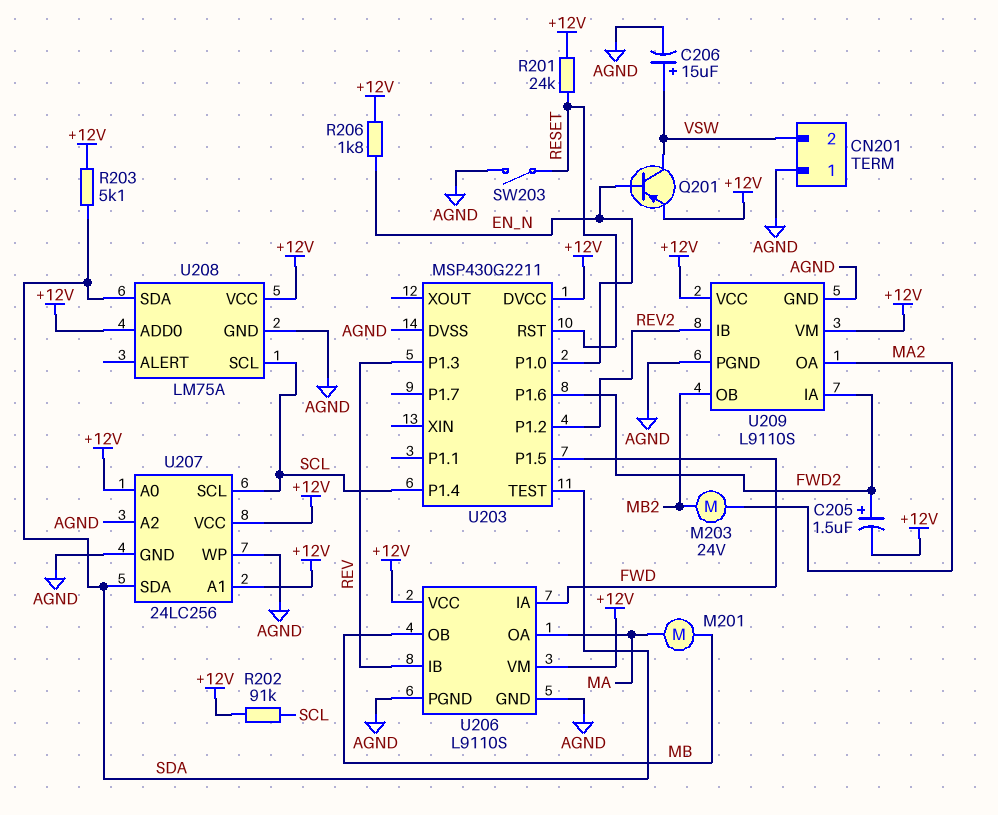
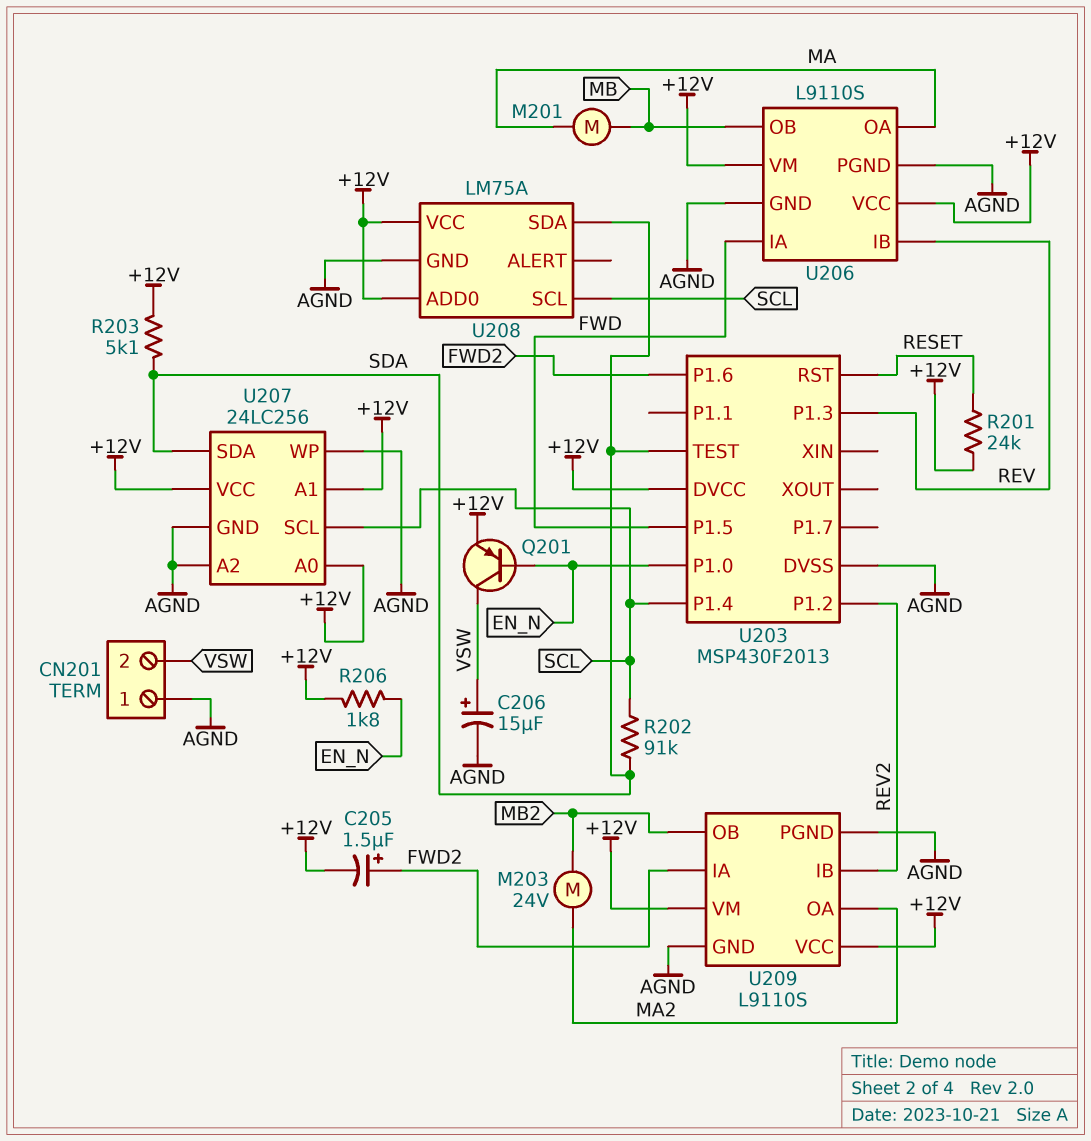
R202: 91k (+12V, SCL) -> 91k (SCL, SDA)
SW203: switch (AGND, RESET) -> none
U203: MSP430G2211 -> MSP430F2013

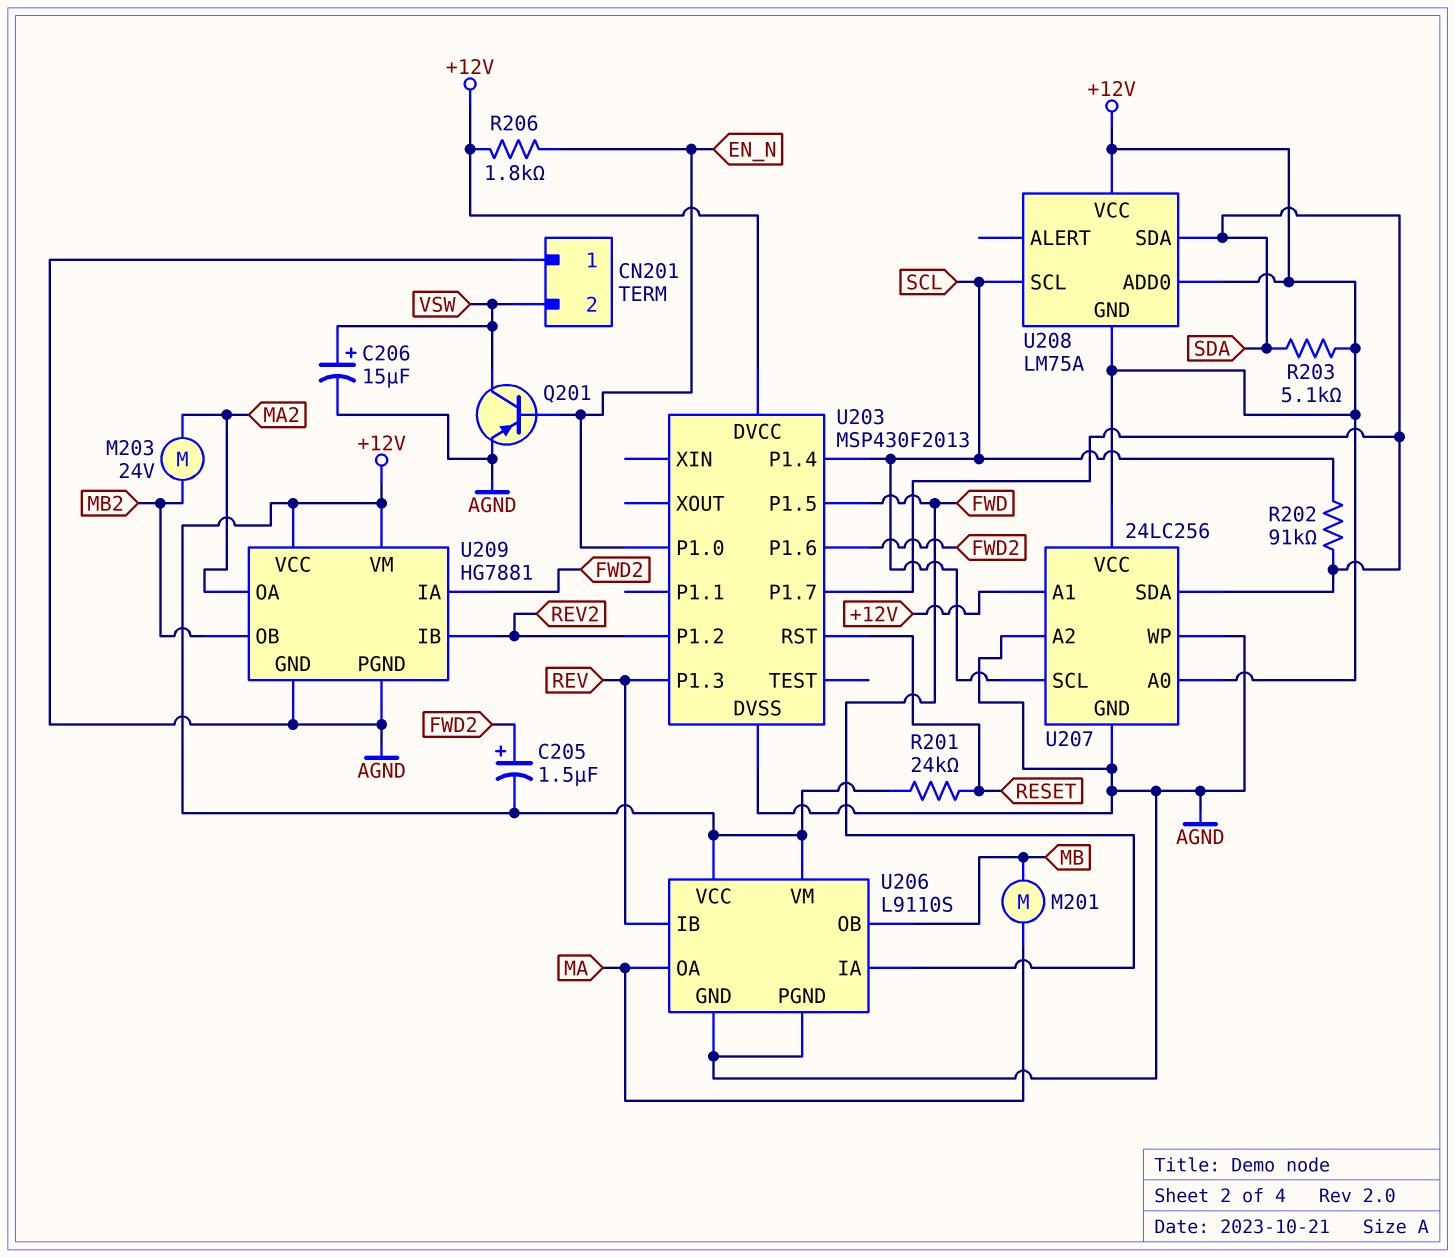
Q201: PNP (B EN_N, C VSW, E +12V) -> PNP (B EN_N, C VSW, E AGND)
U203 pin P1.7: none -> SDA
U203 pin TEST: SDA -> none
U208 pin GND: AGND -> +12V
U209: L9110S -> HG7881

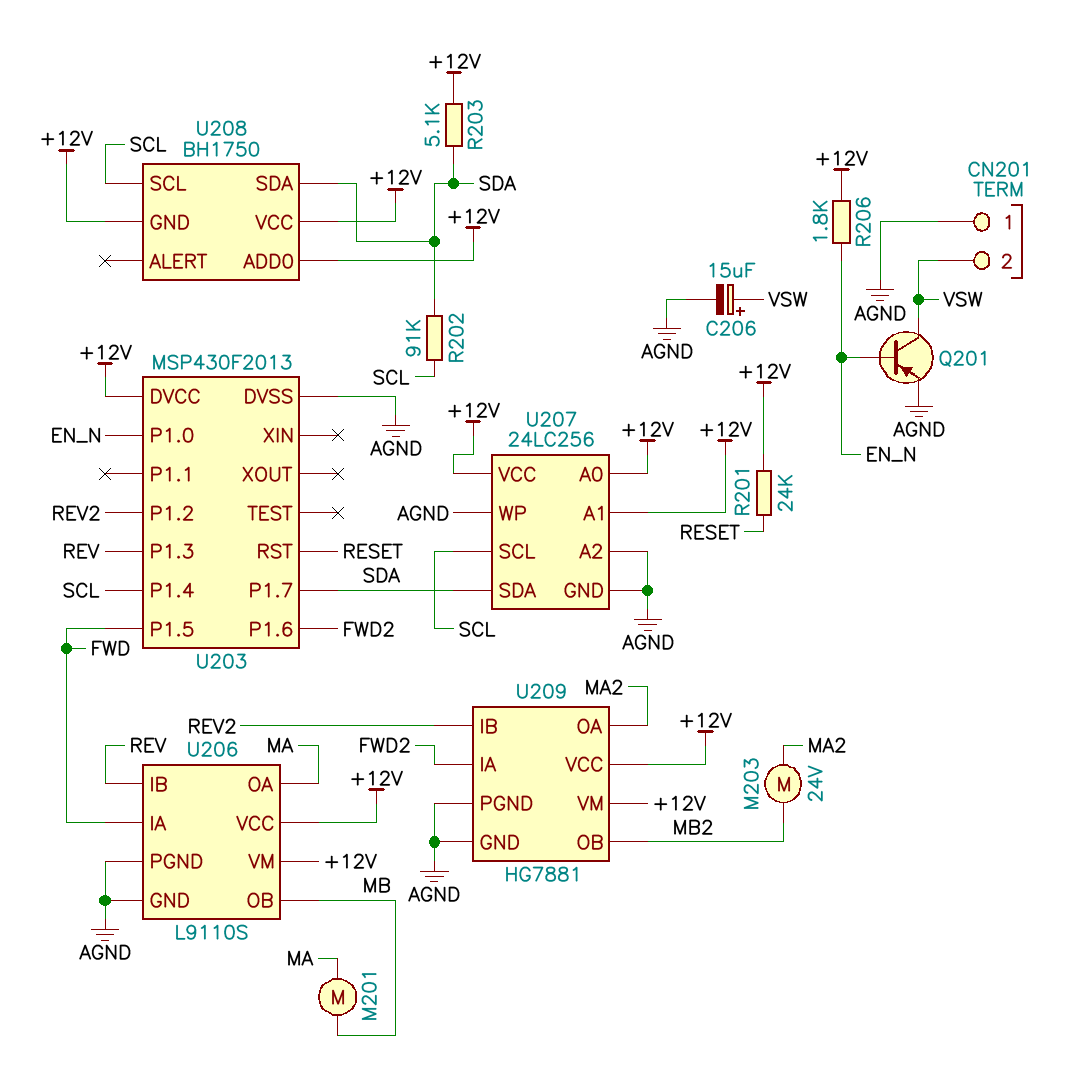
C205: 1.5uF (plus FWD2, minus +12V) -> none
U208: LM75A -> BH1750

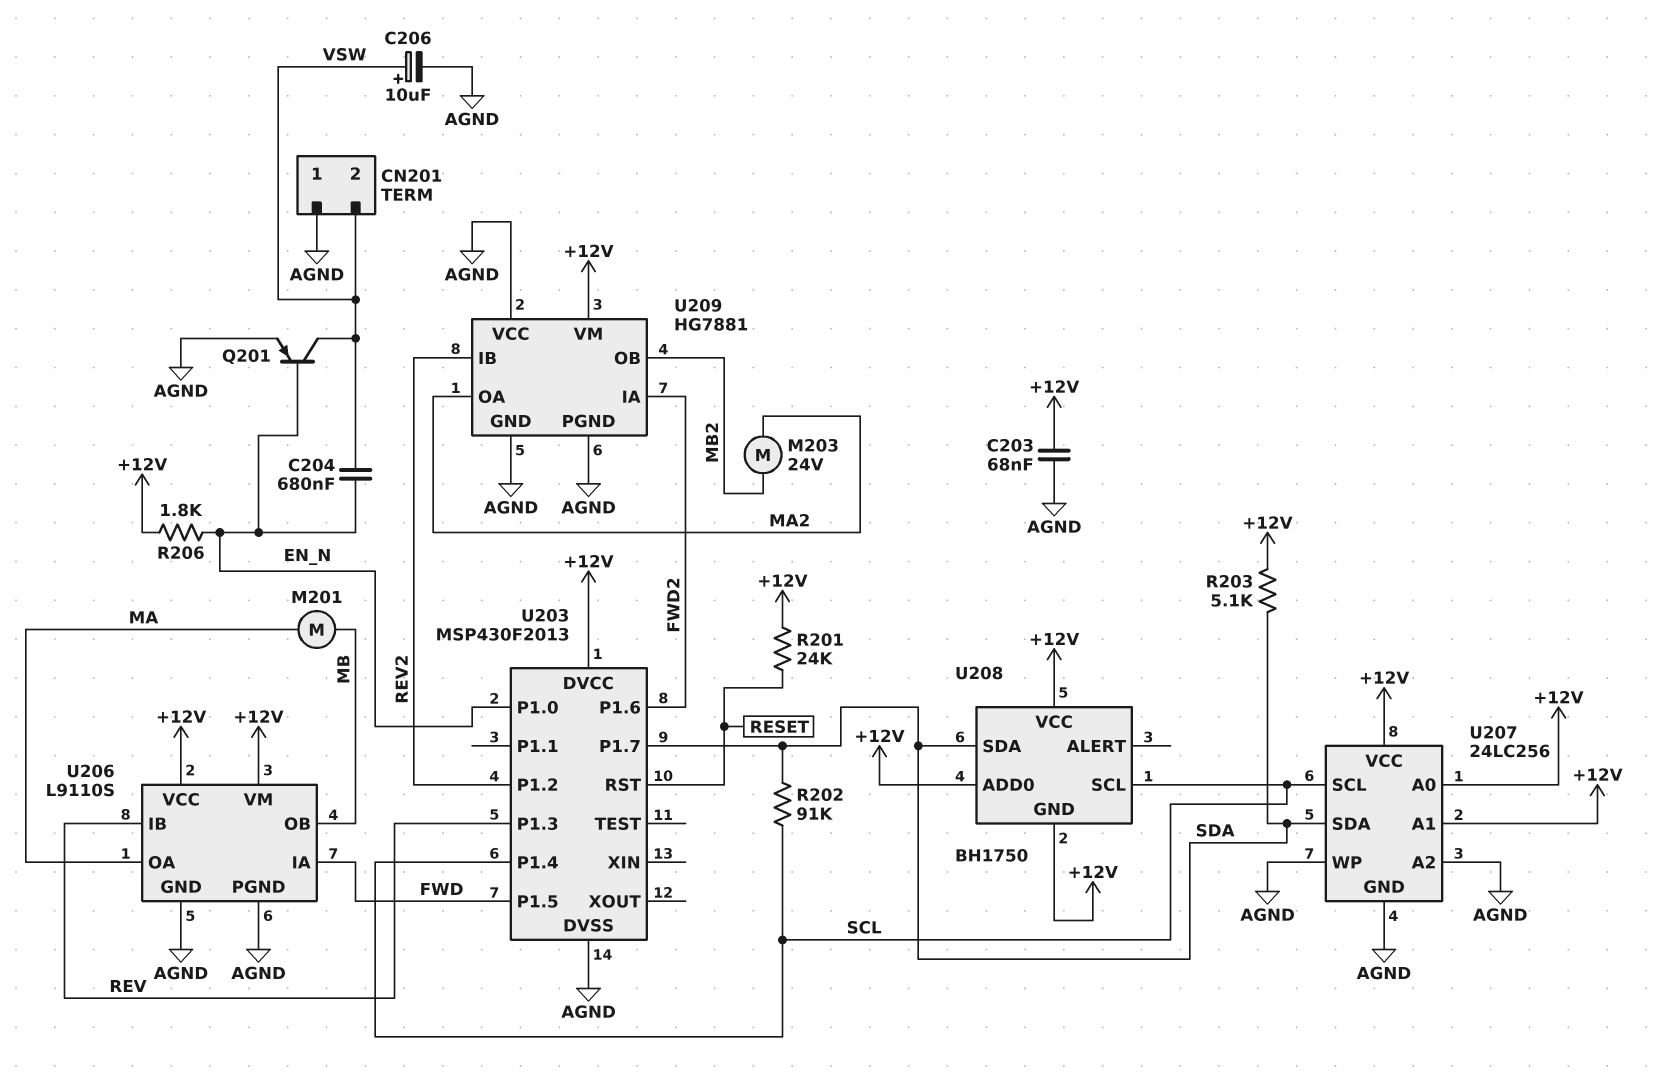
C203: none -> 68nF (+12V, AGND)
C204: none -> 680nF (EN_N, VSW)
C206: 15uF (plus VSW, minus AGND) -> 10uF (plus VSW, minus AGND)
U209 pin VCC: +12V -> AGND

